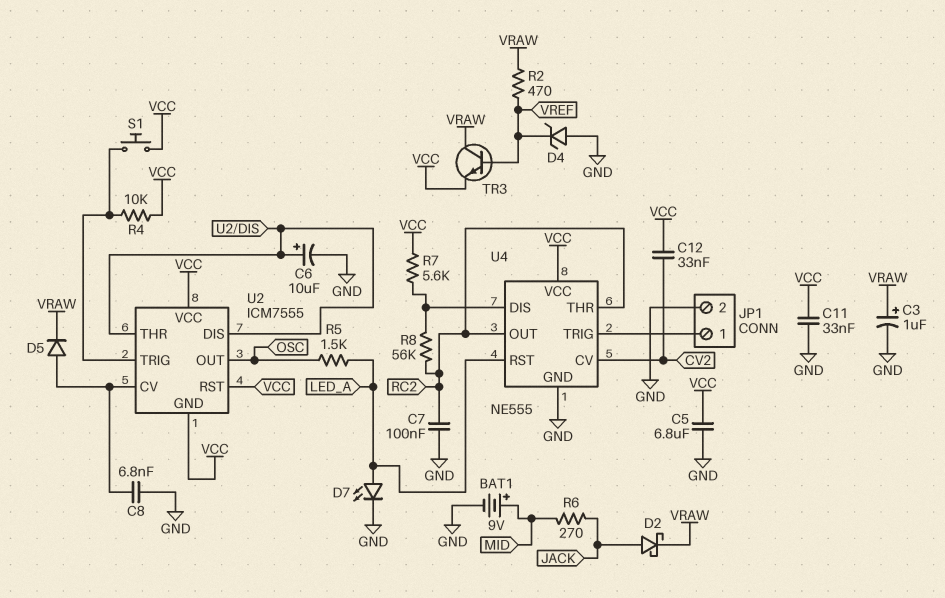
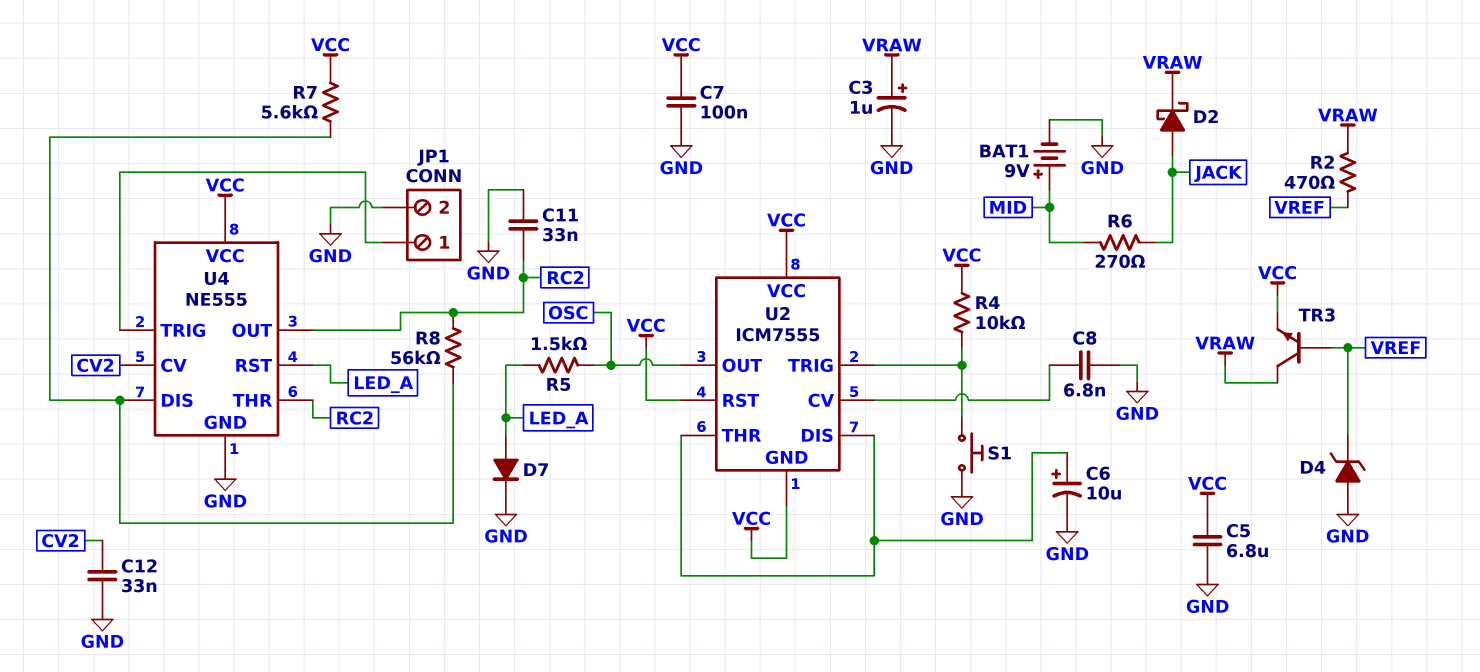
C7: 100nF (GND, RC2) -> 100nF (GND, VCC)
C11: 33nF (GND, VCC) -> 33nF (GND, RC2)
C12: 33nF (CV2, VCC) -> 33nF (CV2, GND)
D5: diode (A U2/CV, K VRAW) -> none
D7: LED (A LED_A, K GND) -> diode (A LED_A, K GND)
S1: button (U2/TRIG, VCC) -> button (GND, U2/TRIG)

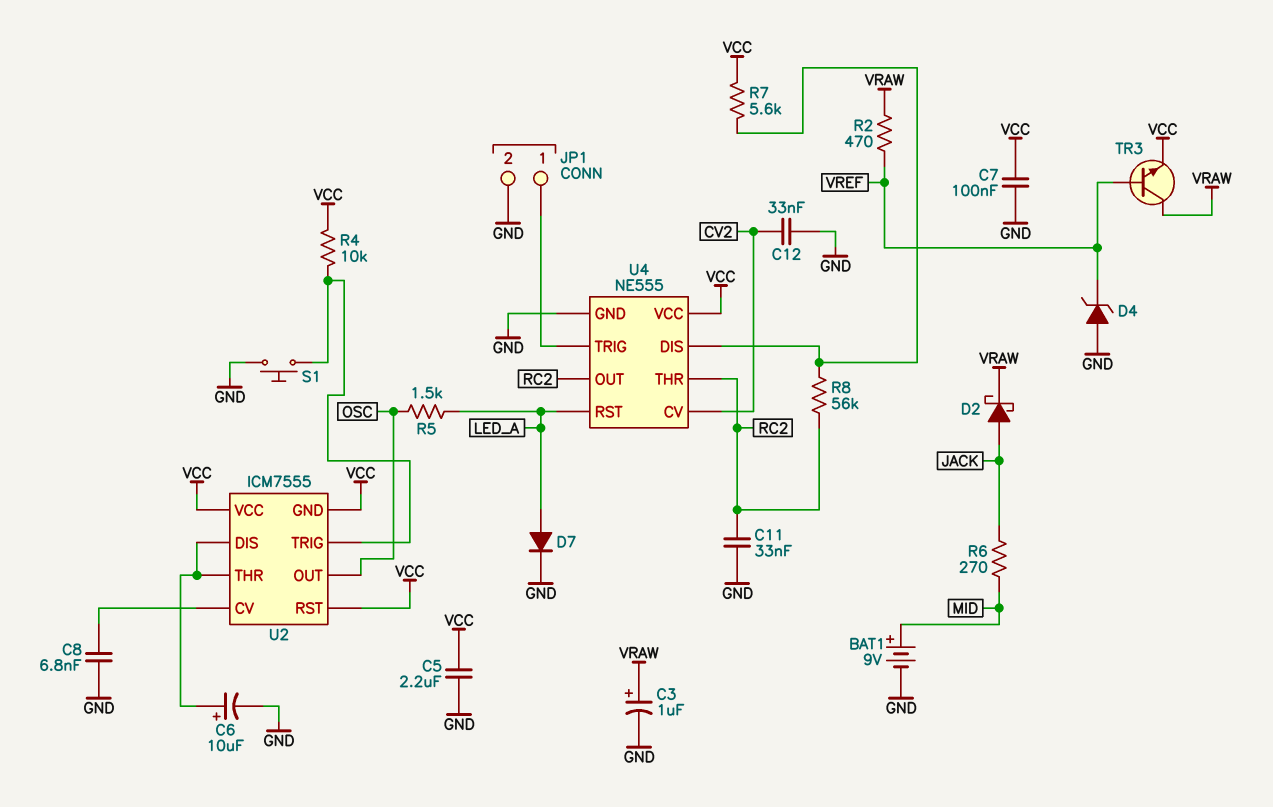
C5: 6.8uF (GND, VCC) -> 2.2uF (GND, VCC)

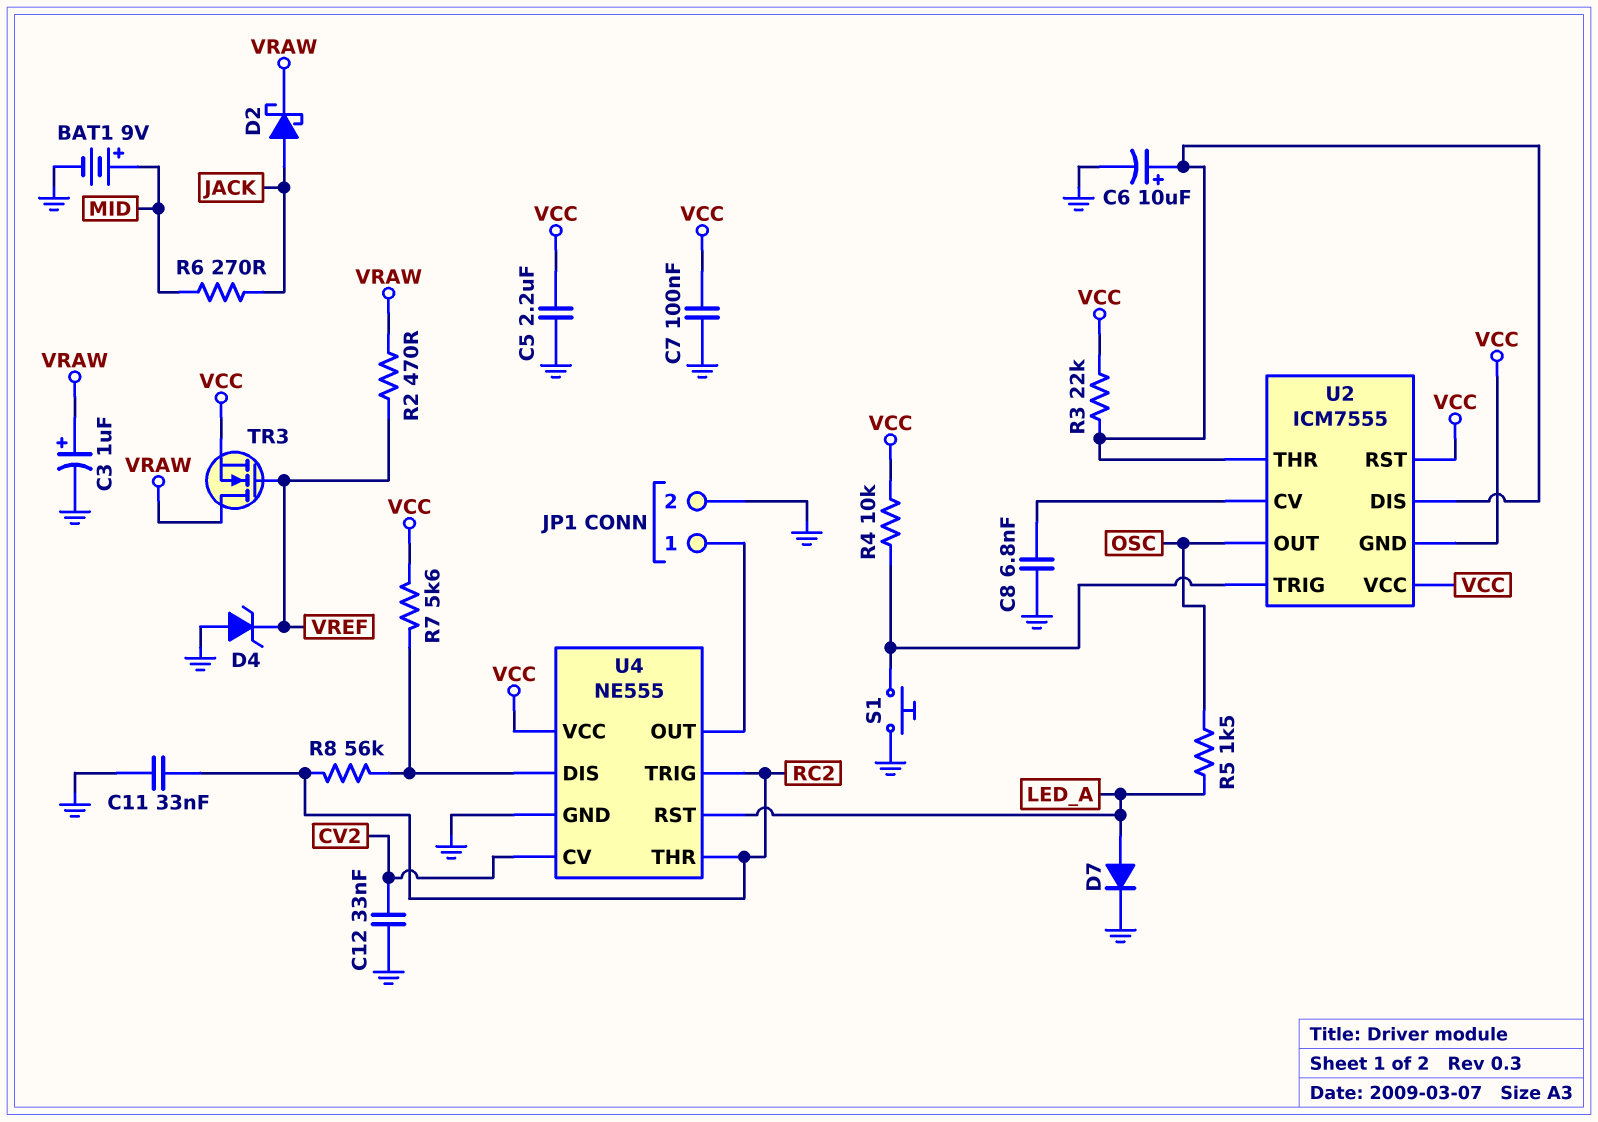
R3: none -> 22k (U2/DIS, VCC)
TR3: NPN (B VREF, C VRAW, E VCC) -> NMOS (G VREF, D VRAW, S VCC)
U4 pin OUT: RC2 -> JP1/1
U4 pin TRIG: JP1/1 -> RC2

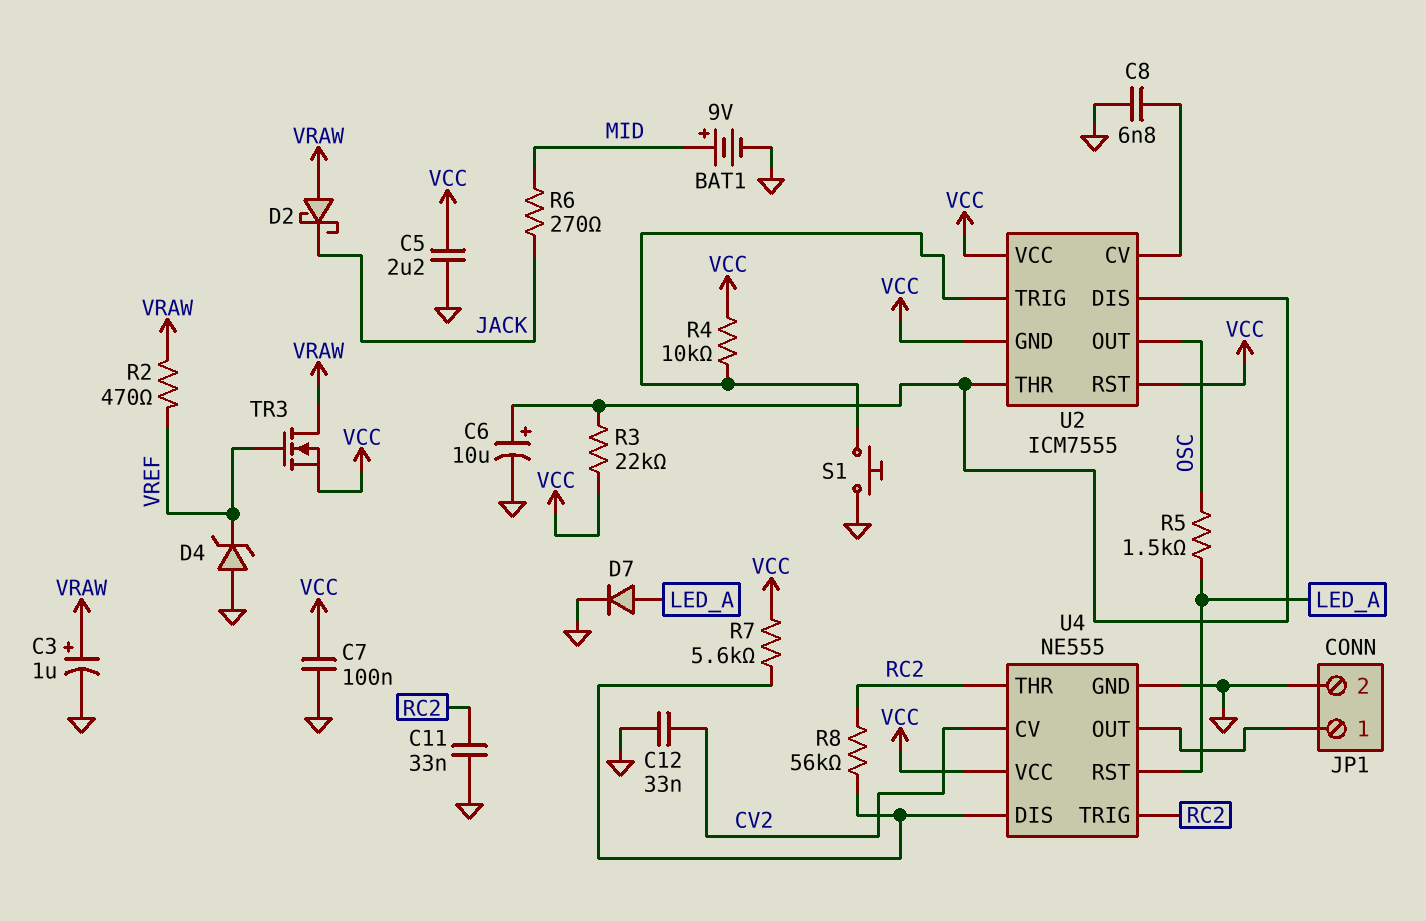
D2: schottky (A JACK, K VRAW) -> schottky (A VRAW, K JACK)

